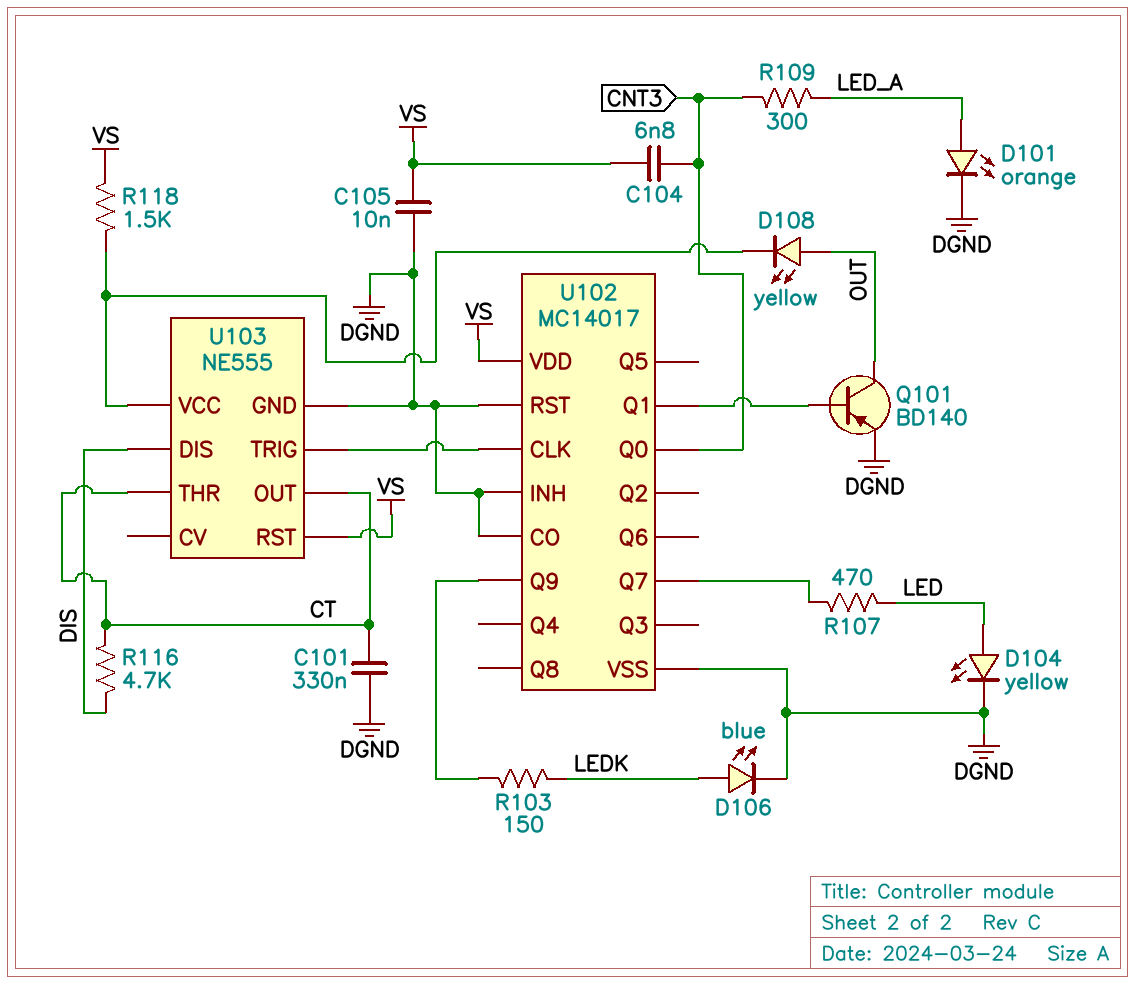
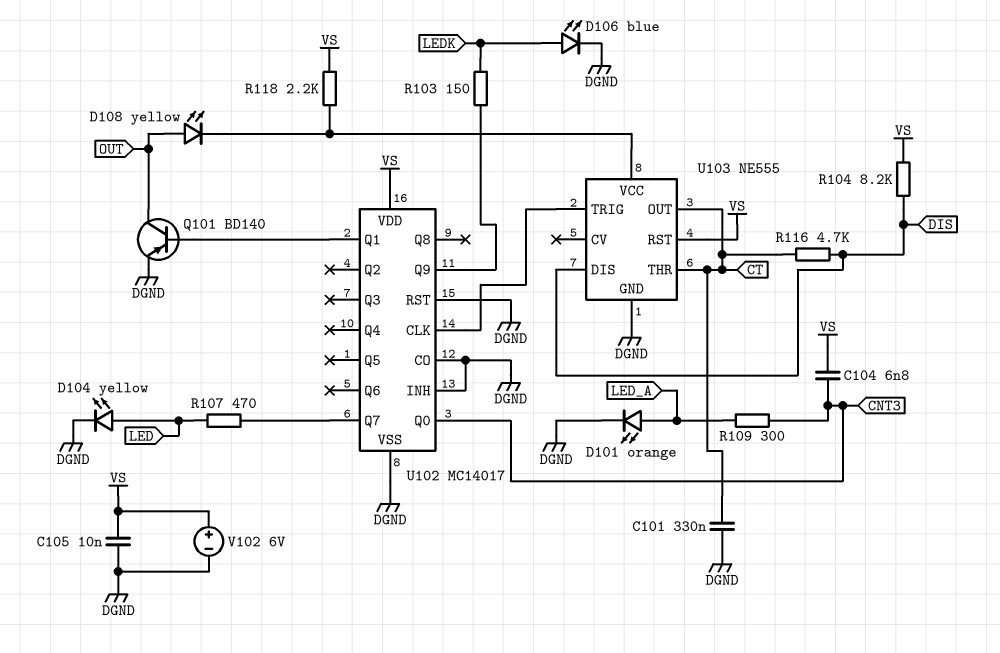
R104: none -> 8.2k (DIS, VS)
R118: 1.5k (U103/VCC, VS) -> 2.2k (U103/VCC, VS)
V102: none -> 6V (plus VS, minus DGND)

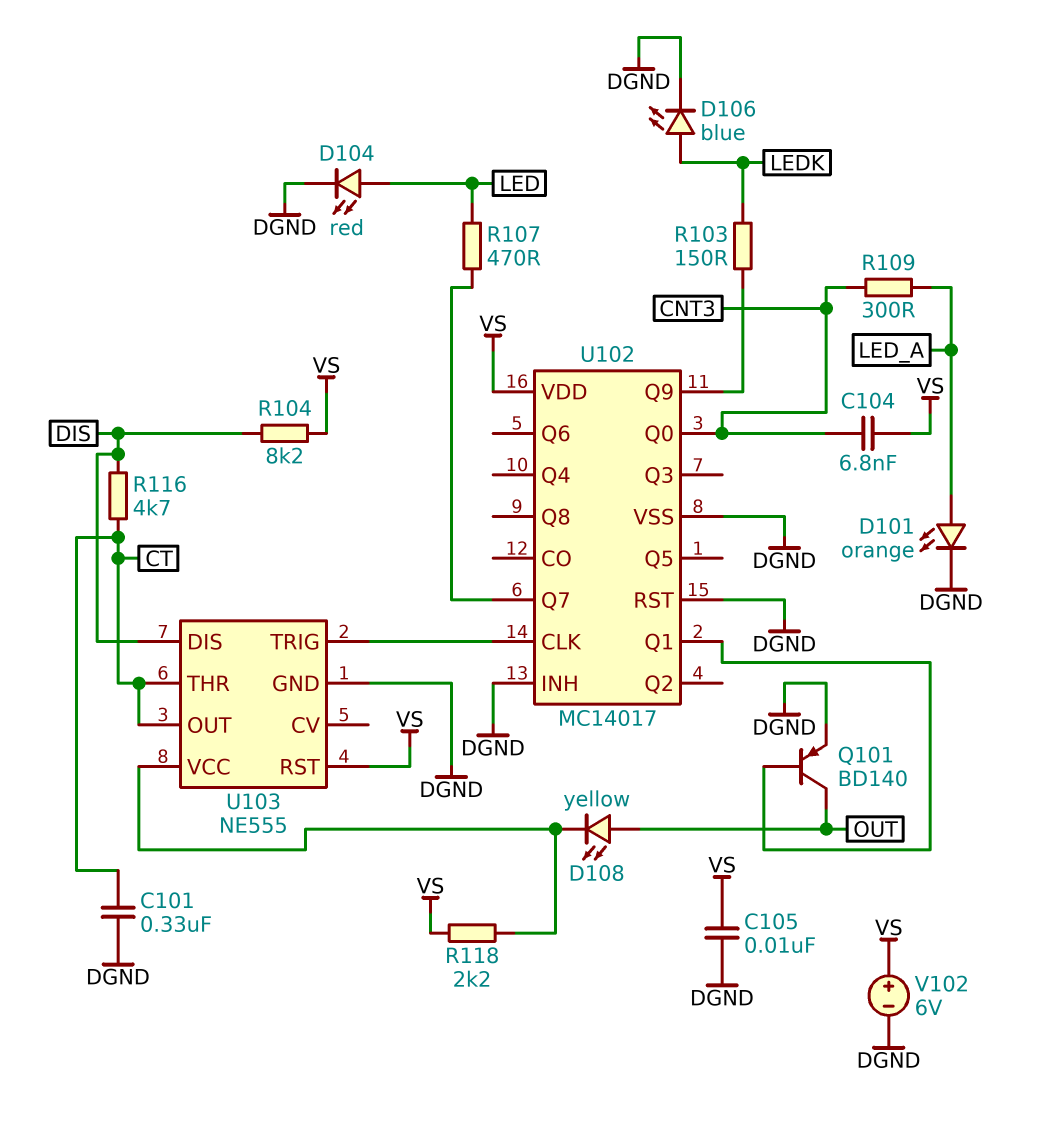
D104: LED yellow (A LED, K DGND) -> LED red (A LED, K DGND)
U102 pin CO: DGND -> none

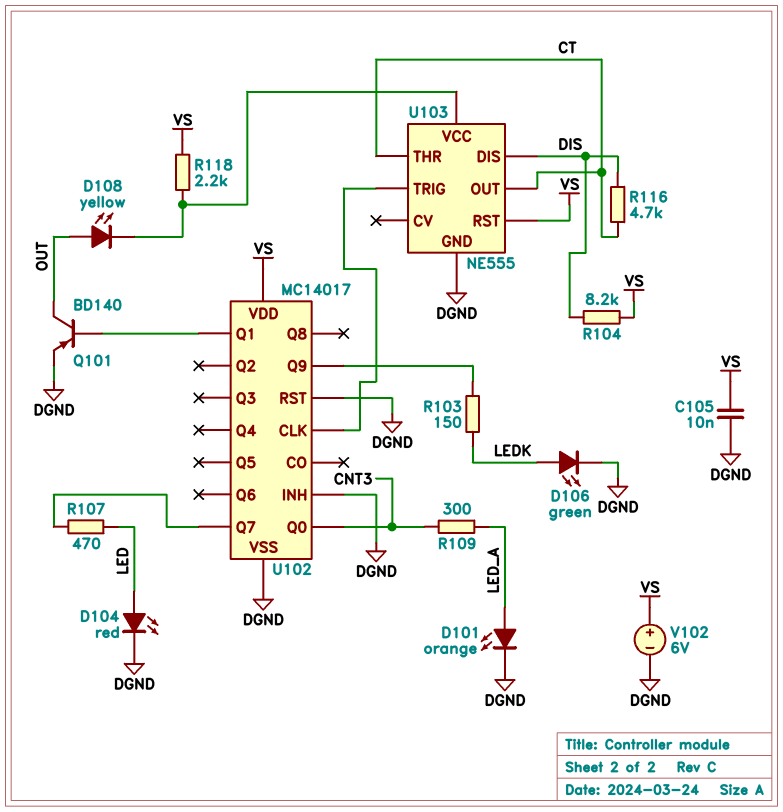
C101: 330nF (CT, DGND) -> none
C104: 6.8nF (CNT3, VS) -> none
D106: LED blue (A LEDK, K DGND) -> LED green (A LEDK, K DGND)

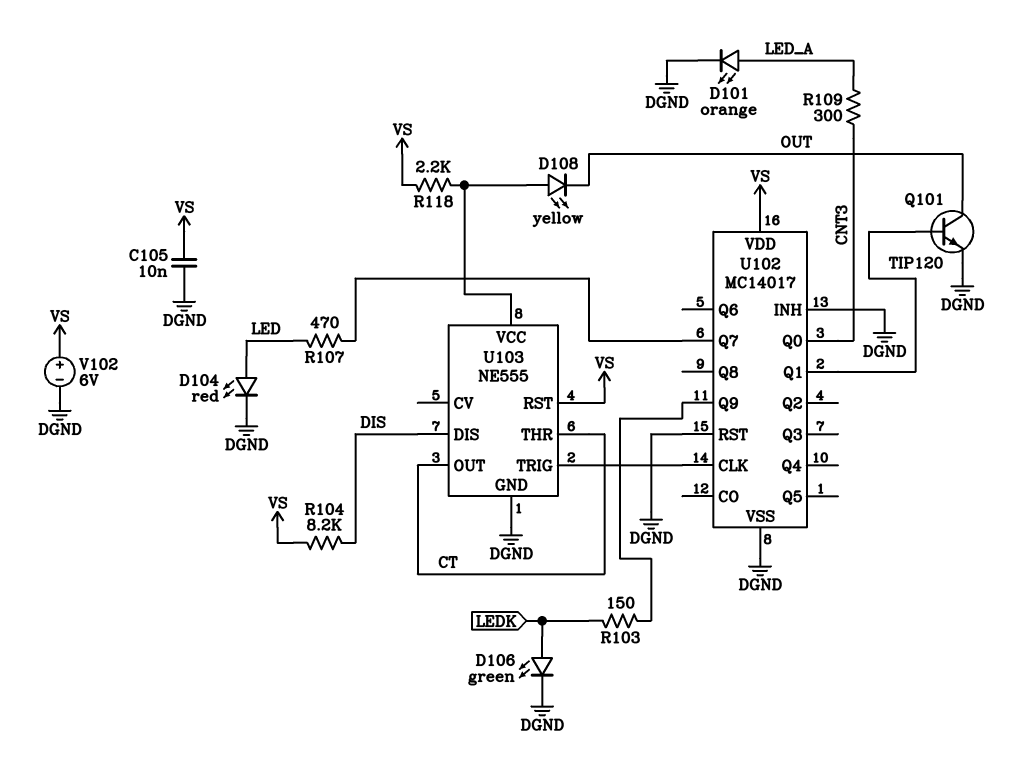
D108: LED yellow (A OUT, K U103/VCC) -> LED yellow (A U103/VCC, K OUT)
Q101: PNP BD140 (B U102/Q1, C OUT, E DGND) -> NPN TIP120 (B U102/Q1, C OUT, E DGND)
R116: 4.7k (CT, DIS) -> none

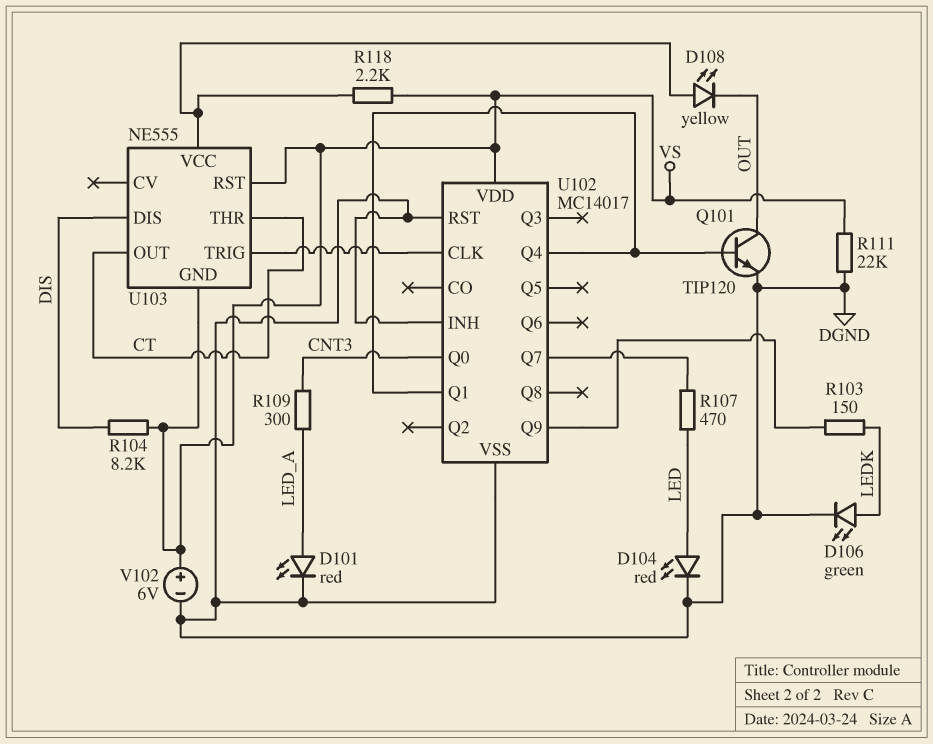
C105: 10nF (DGND, VS) -> none
D101: LED orange (A LED_A, K DGND) -> LED red (A LED_A, K DGND)
R111: none -> 22k (DGND, VS)
U102 pin Q4: none -> U102/Q1
U103 pin GND: DGND -> VS

